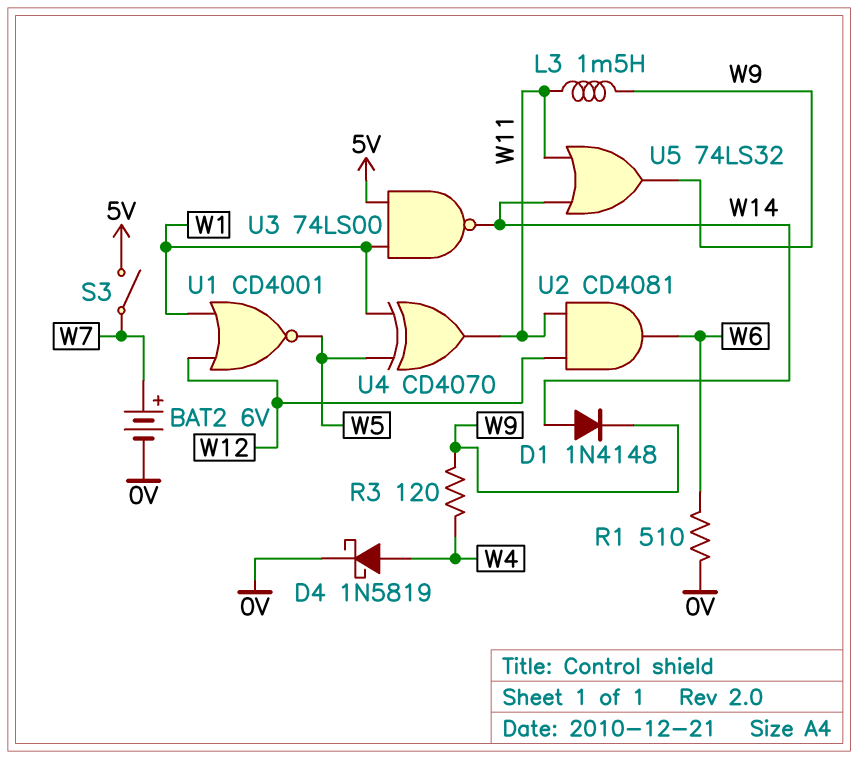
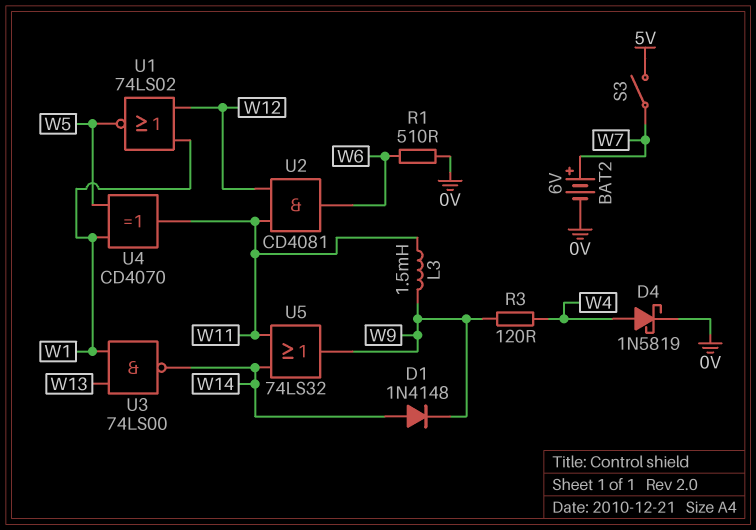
U1: NOR CD4001 (in W1, in W12, out W5) -> NOR 74LS02 (in W1, in W12, out W5)
U3: NAND 74LS00 (in 5V, in W1, out W14) -> NAND 74LS00 (in W1, in W13, out W14)

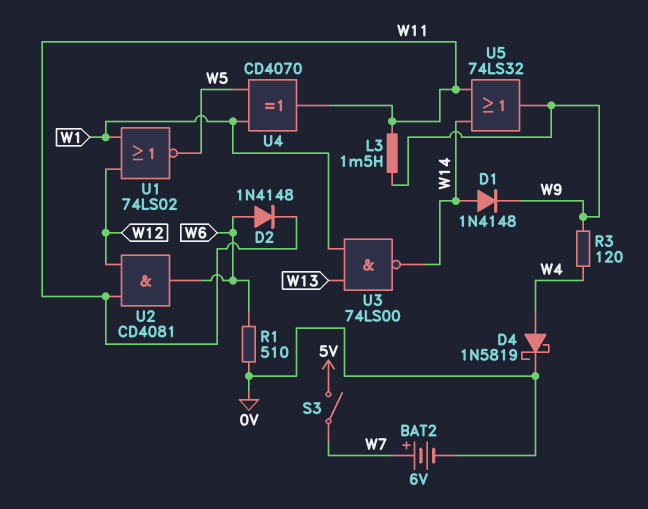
D2: none -> diode 1N4148 (A W6, K W11)

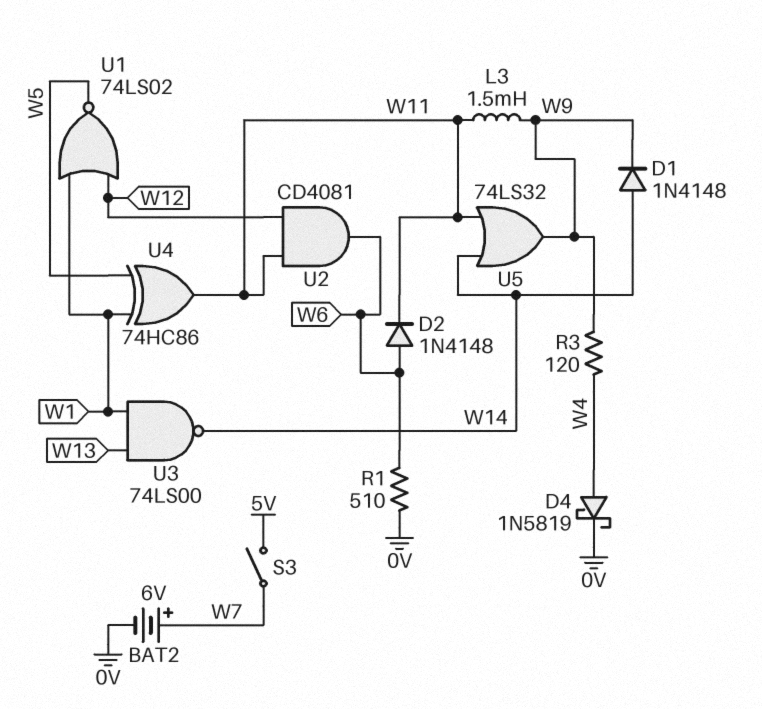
U4: XOR CD4070 (in W1, in W5, out W11) -> XOR 74HC86 (in W1, in W5, out W11)

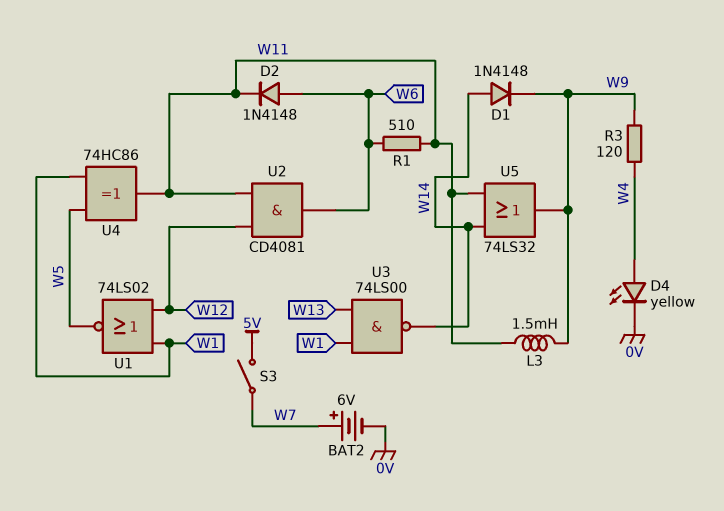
D4: schottky 1N5819 (A W4, K 0V) -> LED yellow (A W4, K 0V)
R1: 510 (0V, W6) -> 510 (W6, W11)

